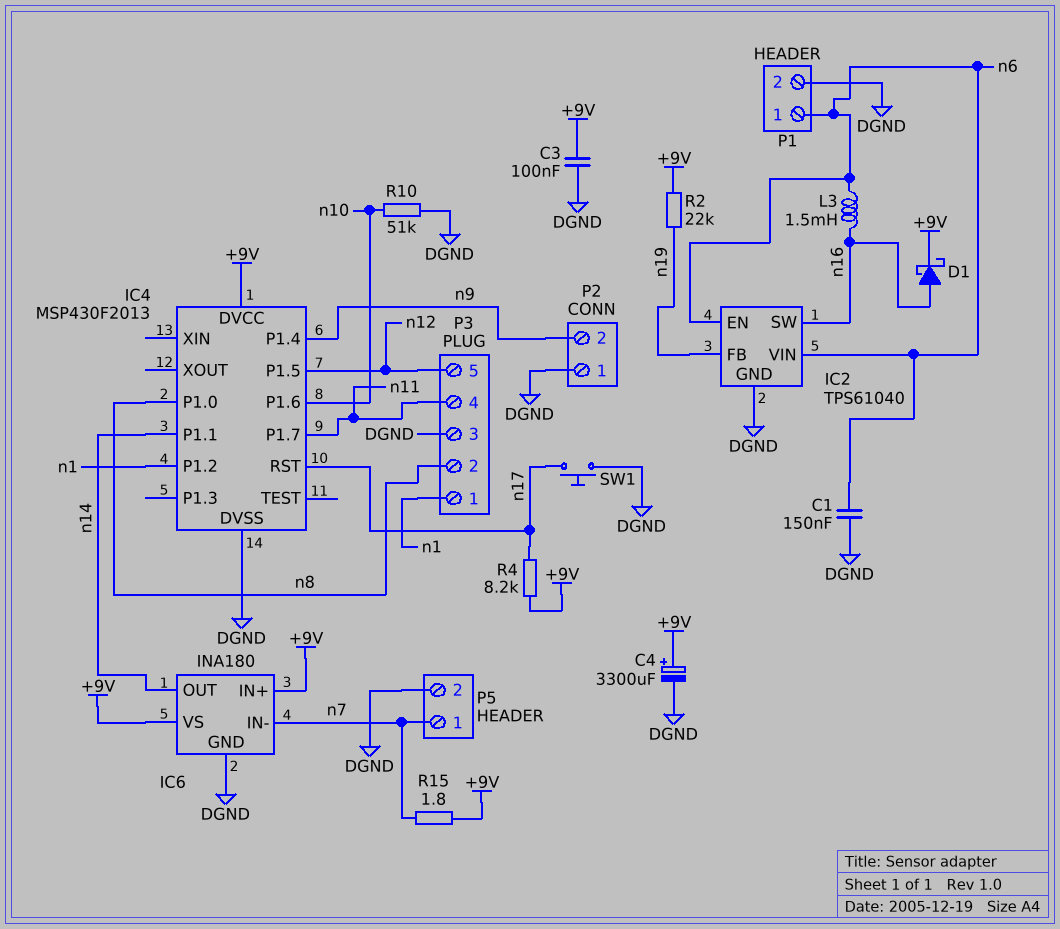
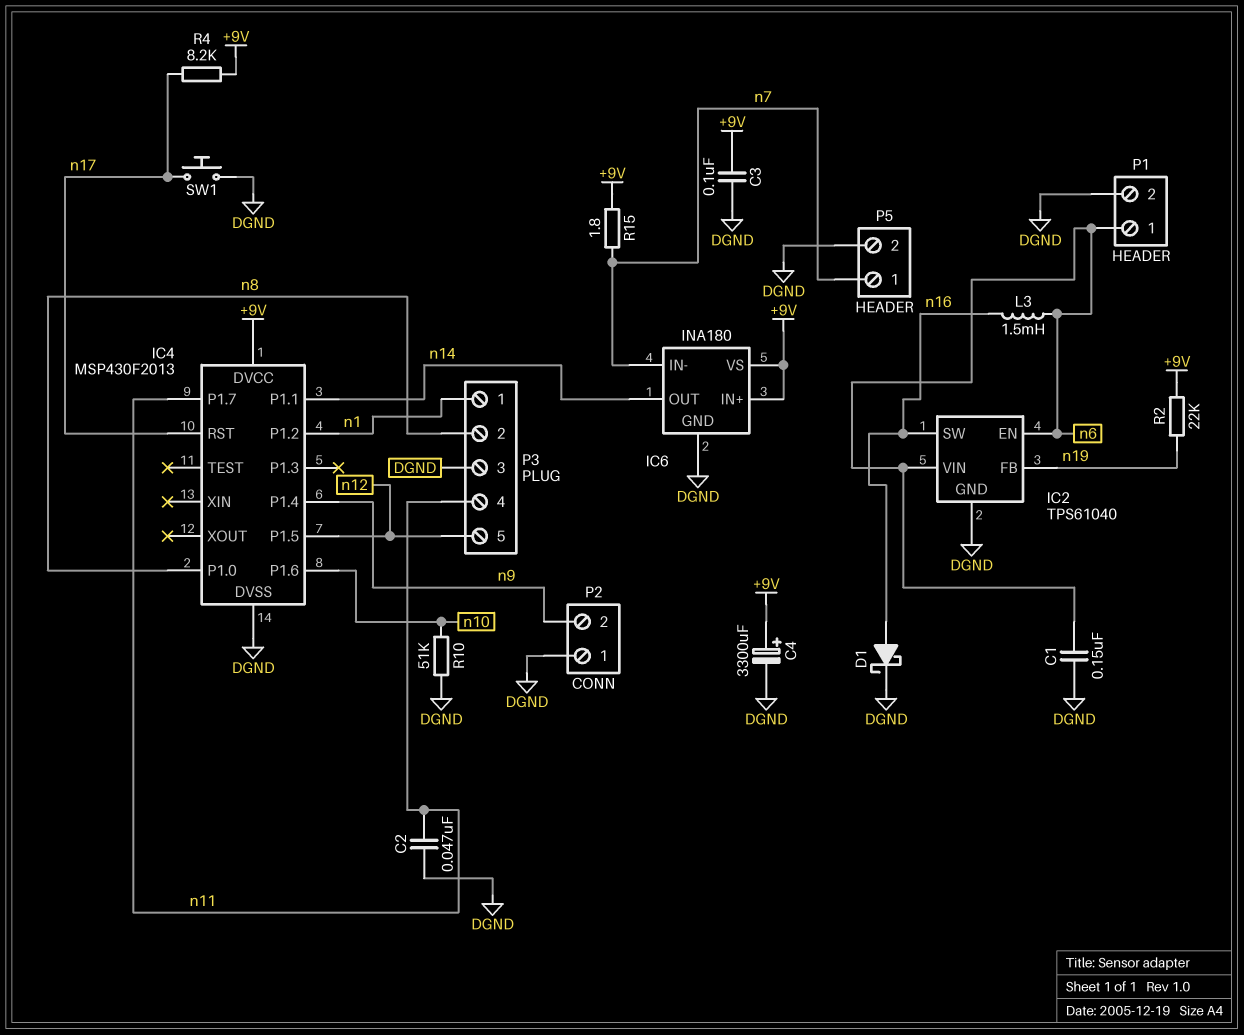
C2: none -> 47nF (DGND, n11)
D1: schottky (A n16, K +9V) -> schottky (A n16, K DGND)

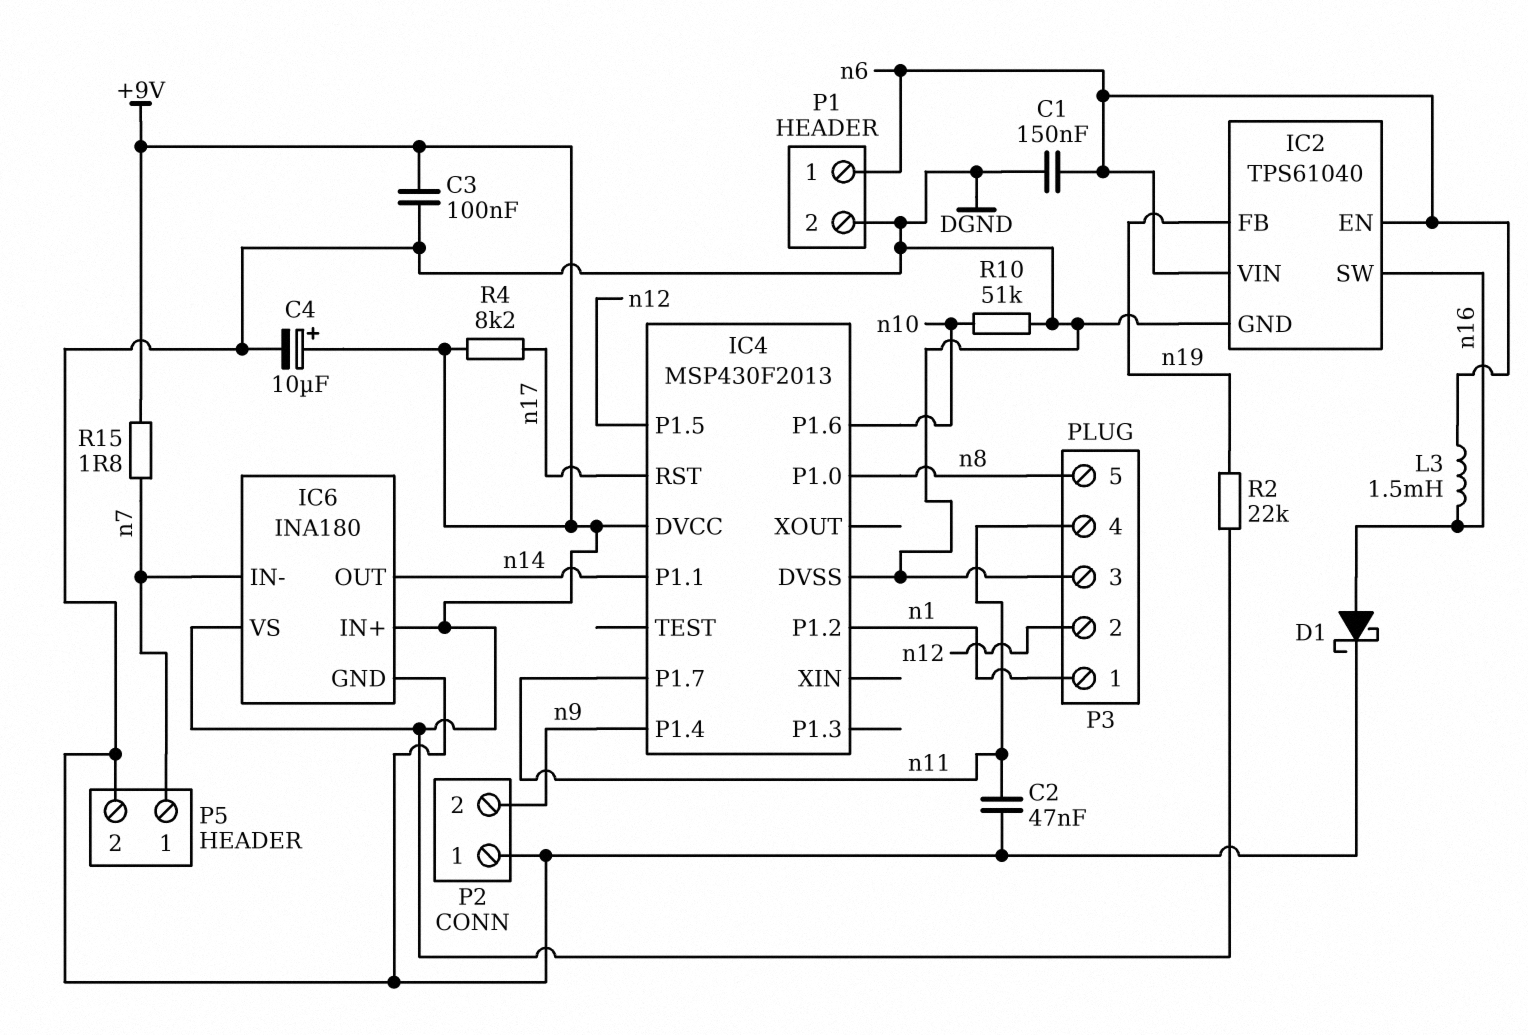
C4: 3300uF (plus +9V, minus DGND) -> 10uF (plus +9V, minus DGND)
P3 pin 2: n8 -> n12
P3 pin 5: n12 -> n8
SW1: button (DGND, n17) -> none

